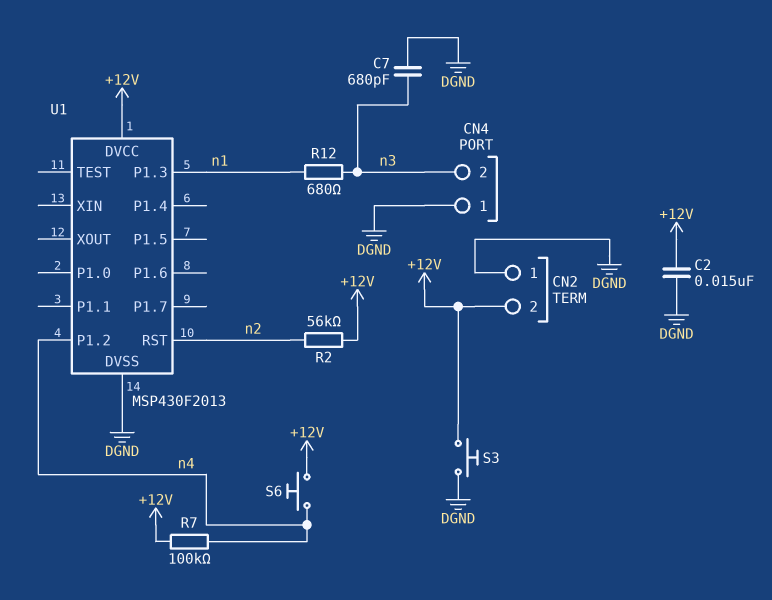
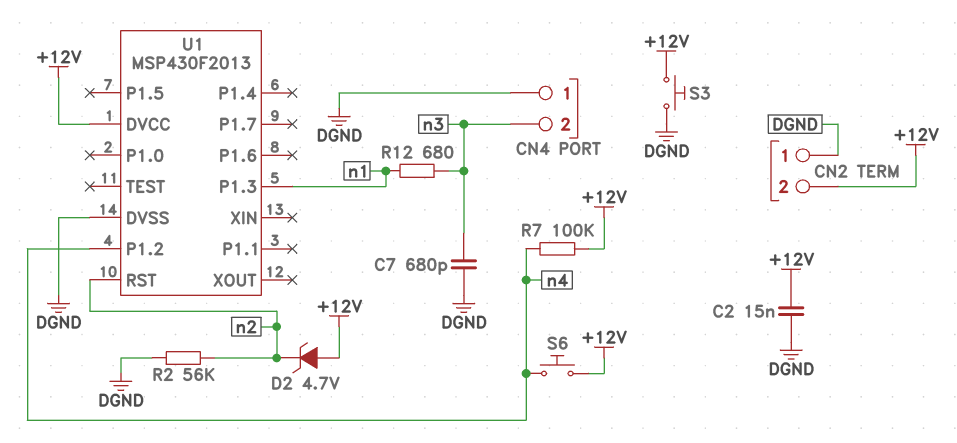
D2: none -> zener 4.7V (A +12V, K n2)
R2: 56k (+12V, n2) -> 56k (DGND, n2)

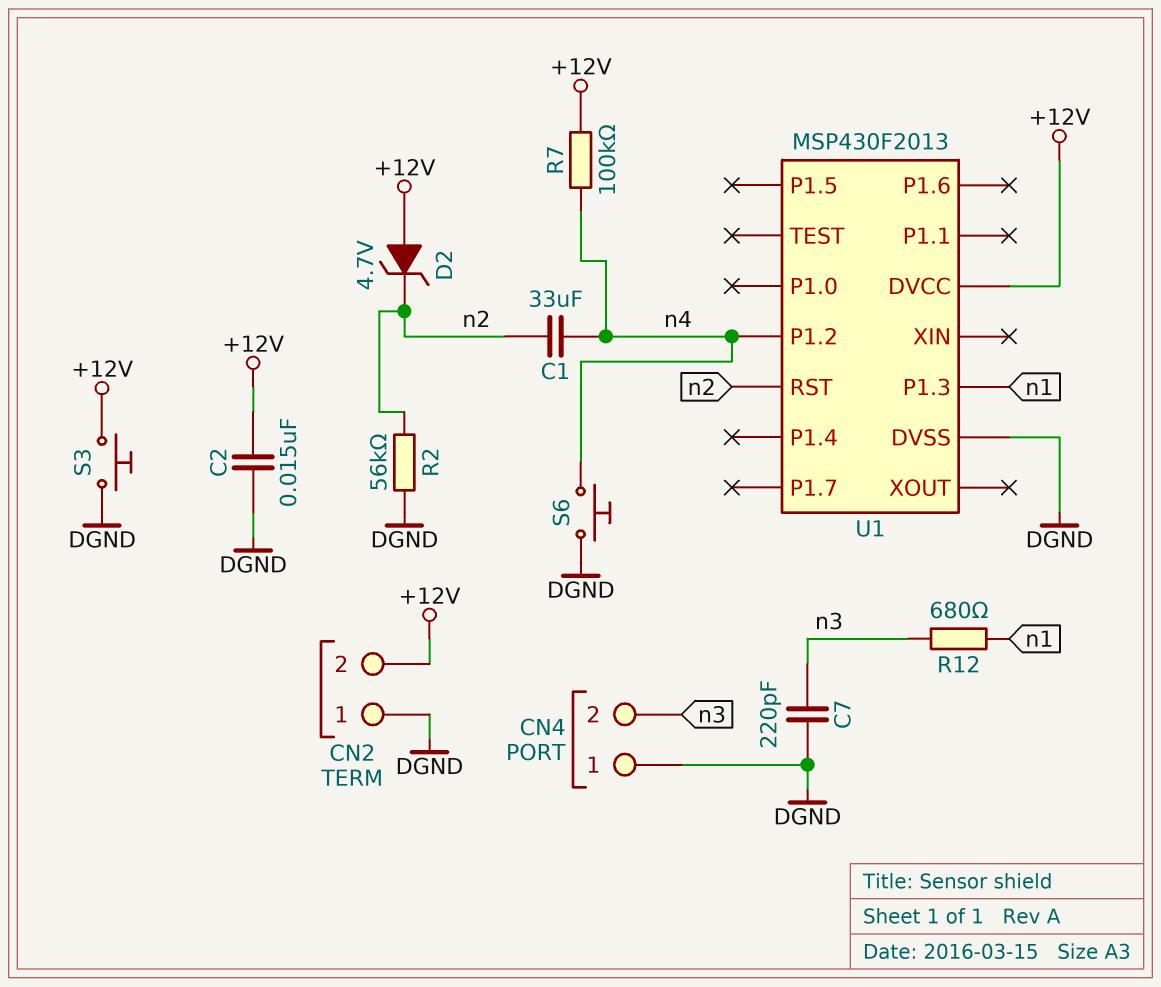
C1: none -> 33uF (n2, n4)
C7: 680pF (DGND, n3) -> 220pF (DGND, n3)
S6: button (+12V, n4) -> button (DGND, n4)

